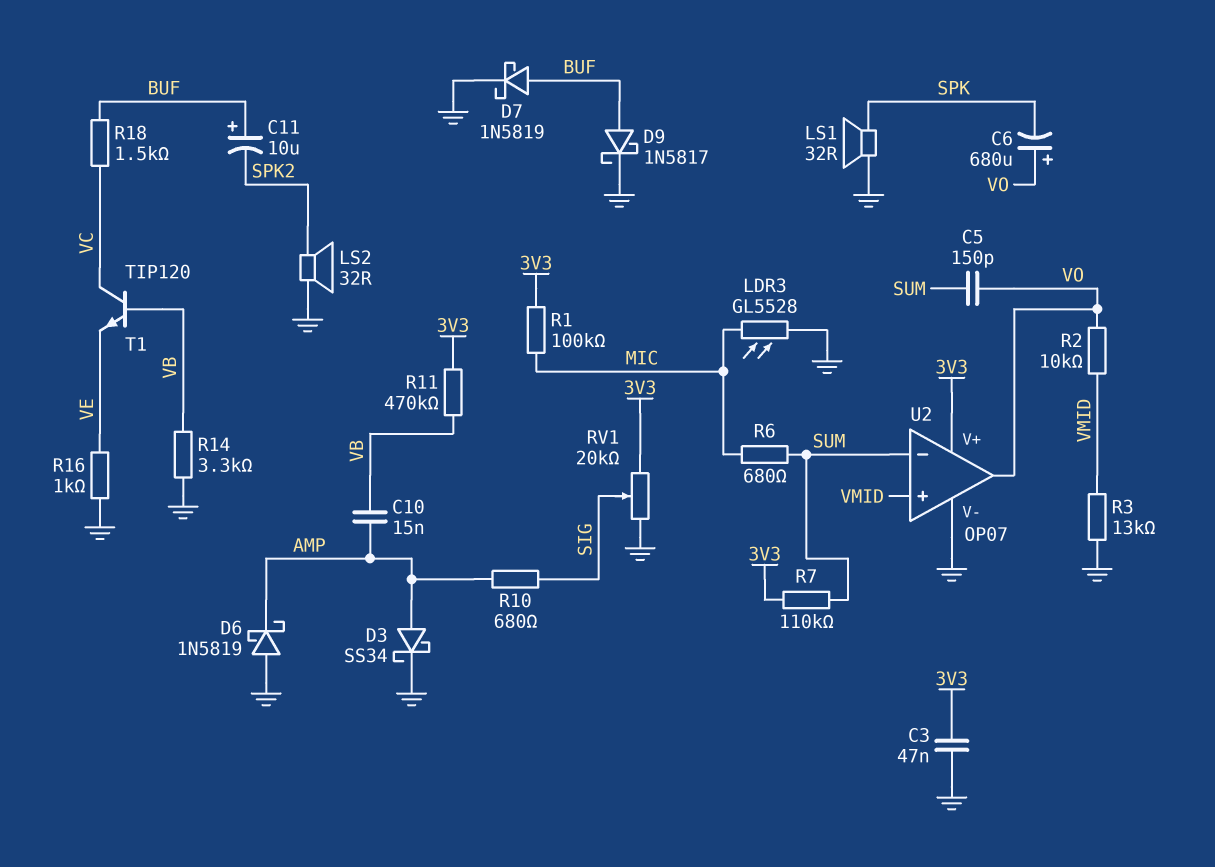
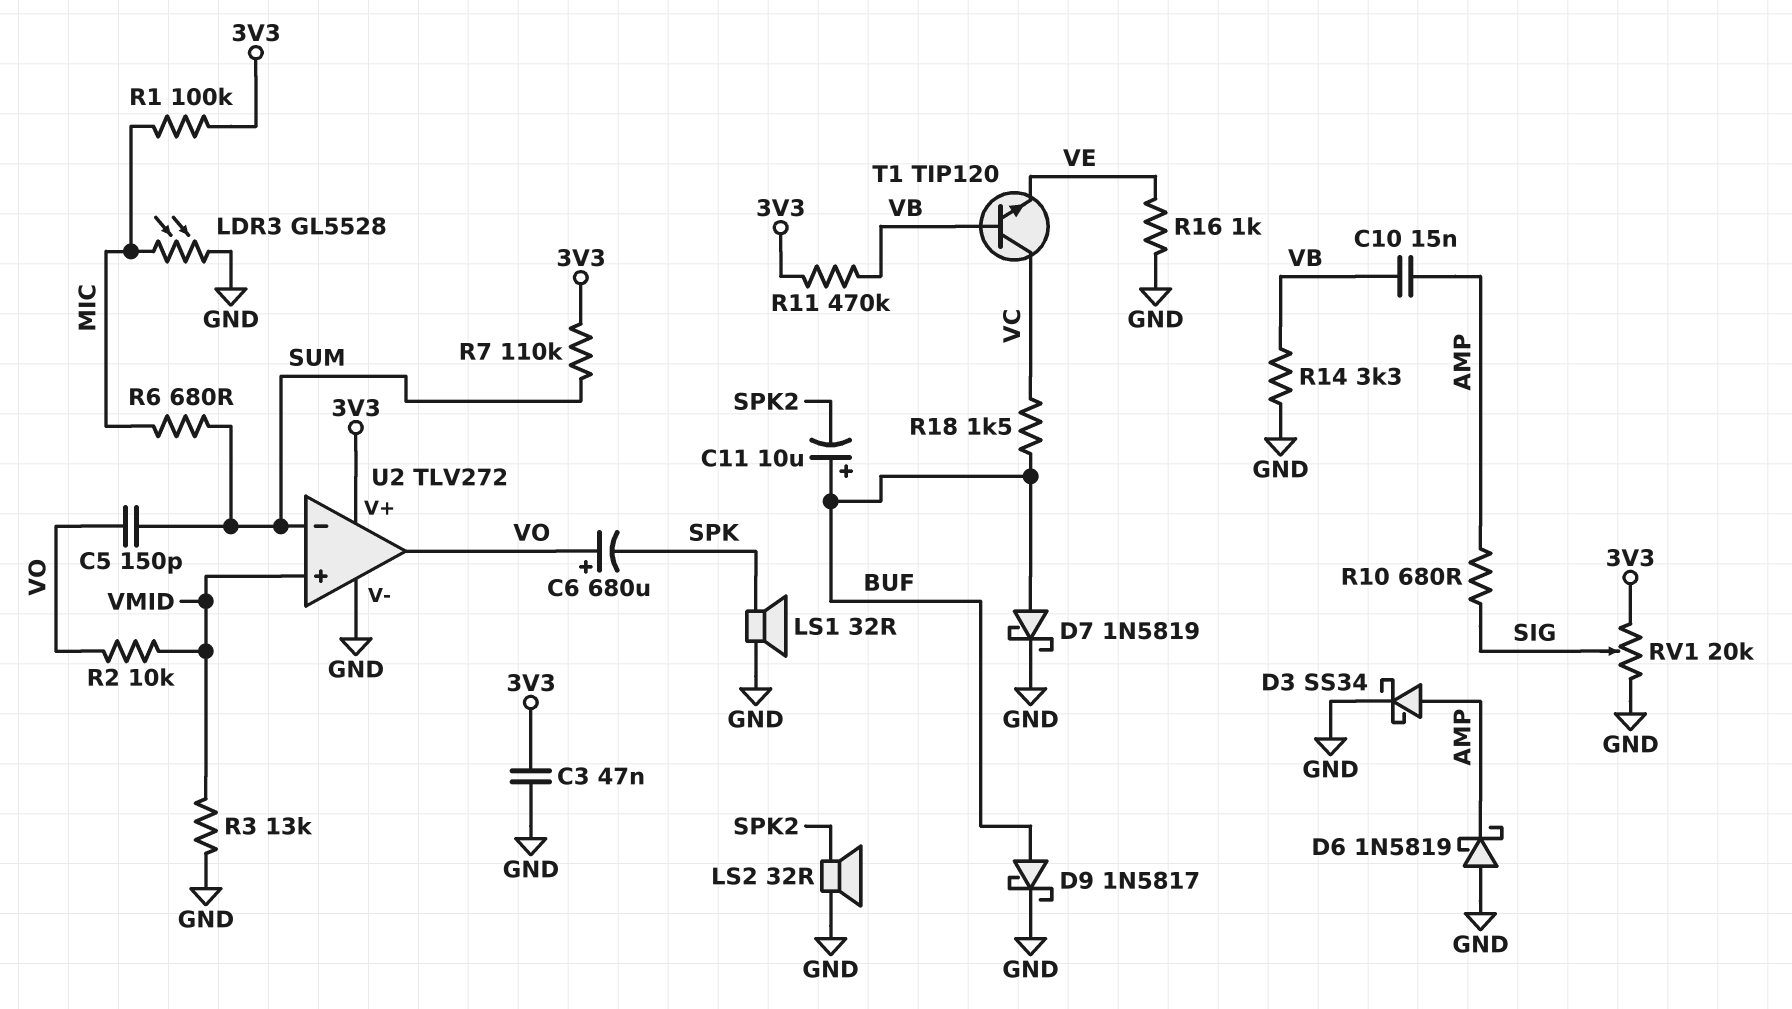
U2: OP07 -> TLV272

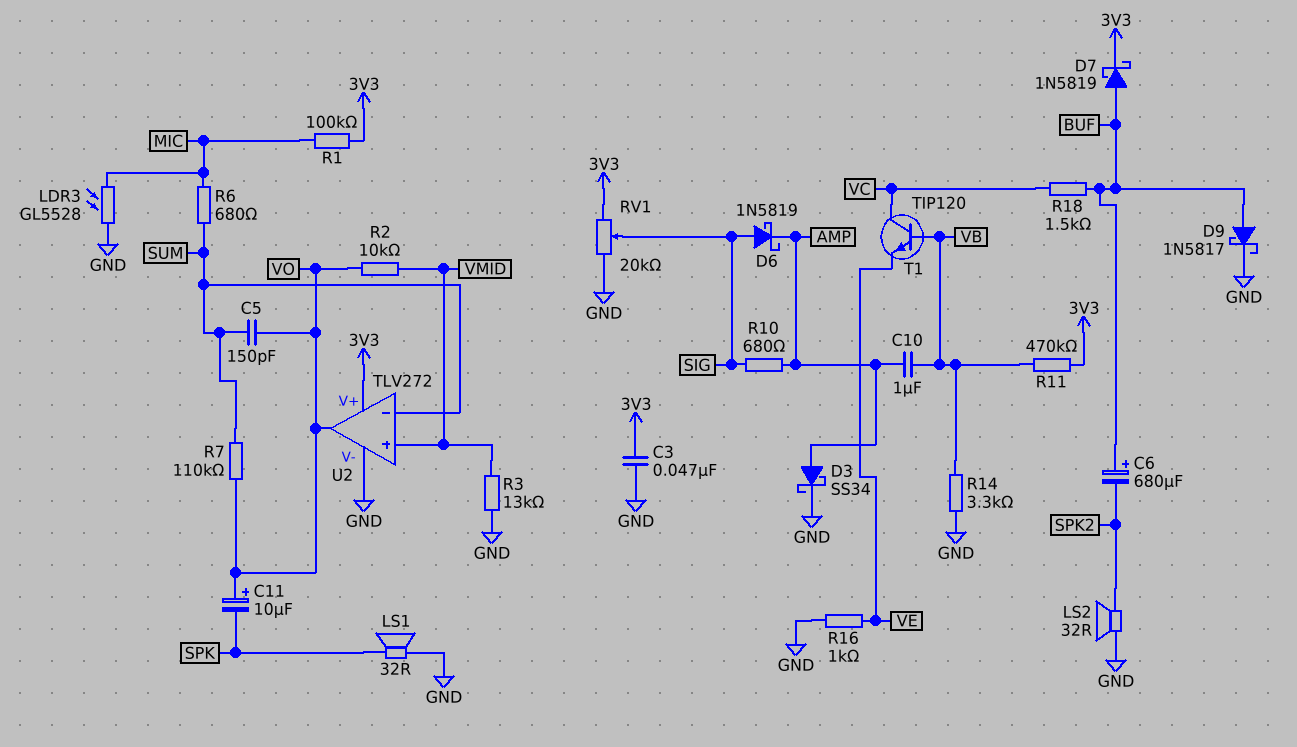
C6: 680uF (plus VO, minus SPK) -> 680uF (plus BUF, minus SPK2)
C10: 15nF (AMP, VB) -> 1uF (AMP, VB)
C11: 10uF (plus BUF, minus SPK2) -> 10uF (plus VO, minus SPK)
D6: schottky 1N5819 (A GND, K AMP) -> schottky 1N5819 (A SIG, K AMP)
D7: schottky 1N5819 (A BUF, K GND) -> schottky 1N5819 (A BUF, K 3V3)
R7: 110k (3V3, SUM) -> 110k (SUM, VO)

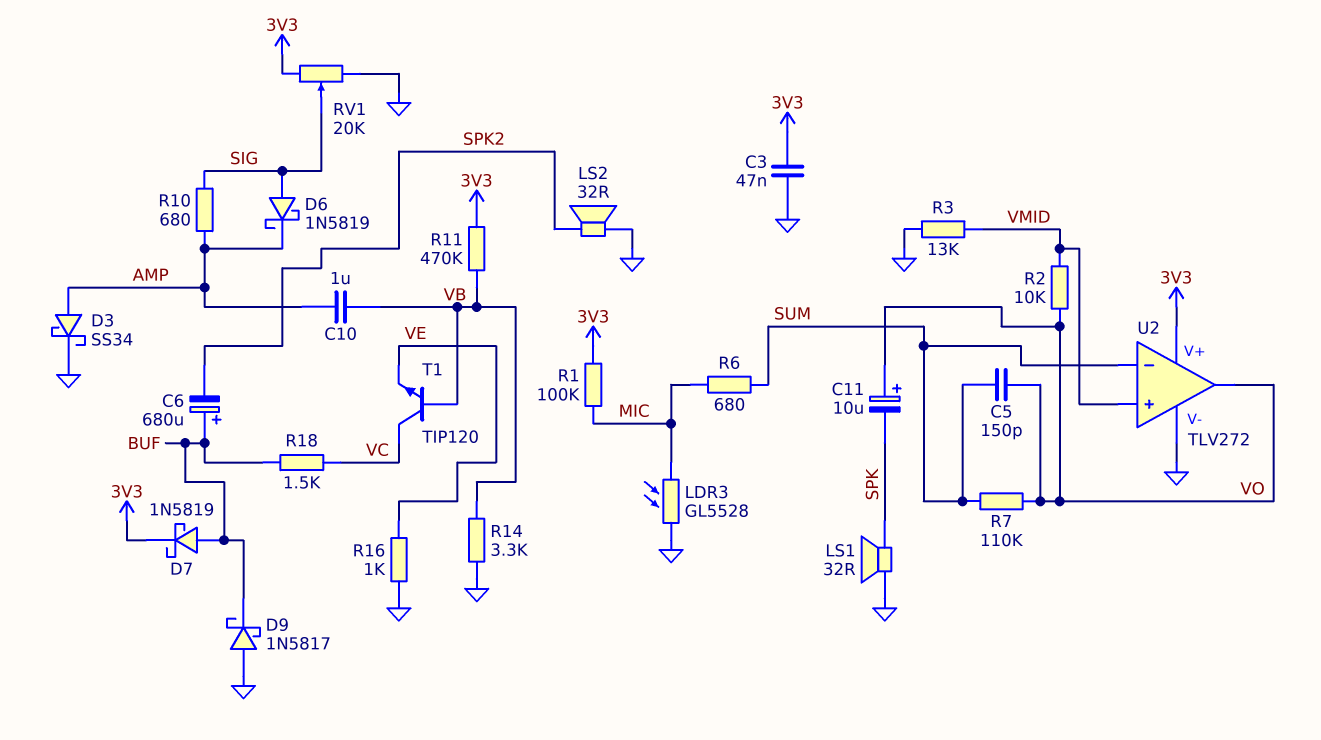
D9: schottky 1N5817 (A BUF, K GND) -> schottky 1N5817 (A GND, K BUF)

